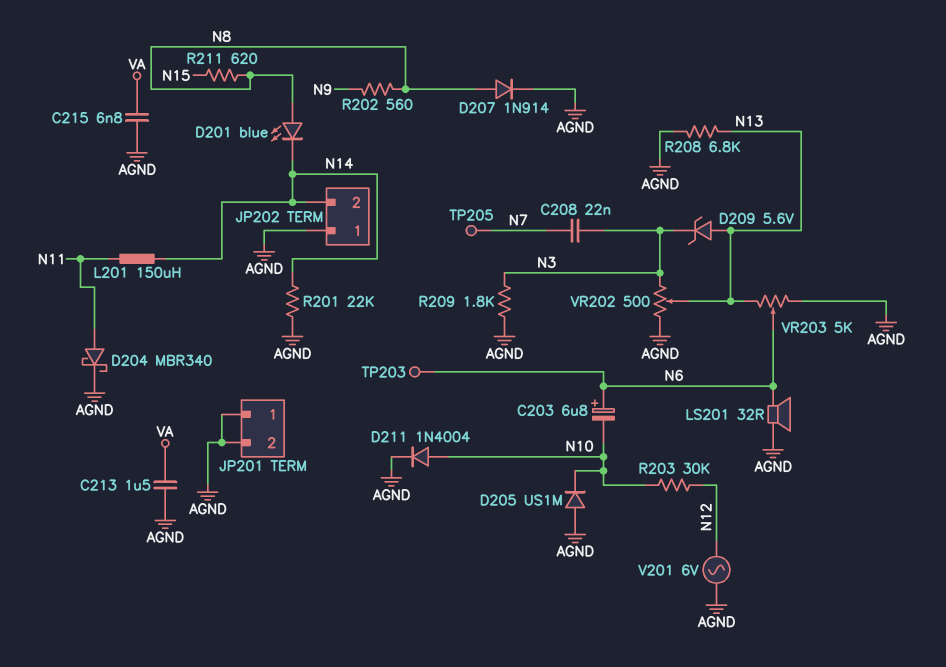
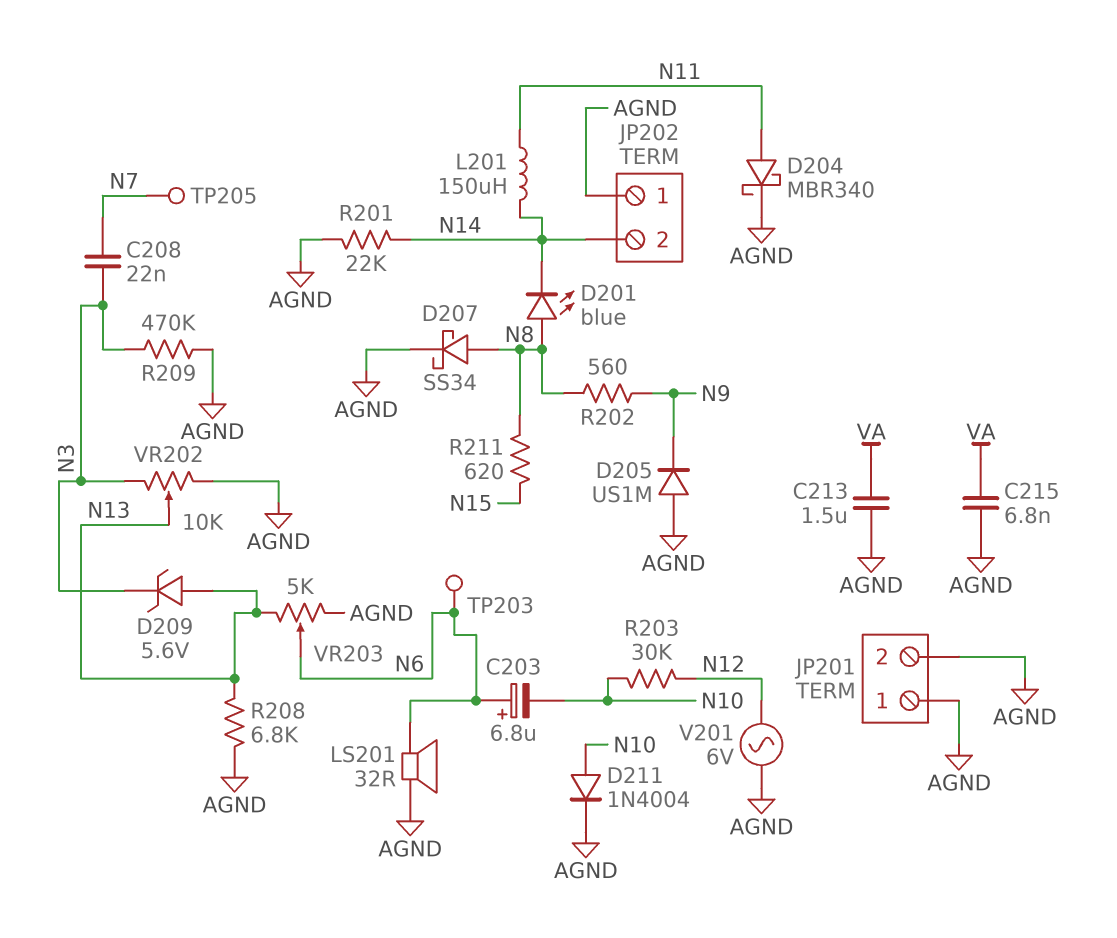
D205: diode US1M (A AGND, K N10) -> diode US1M (A AGND, K N9)
D207: diode 1N914 (A N8, K AGND) -> schottky SS34 (A N8, K AGND)
R209: 1.8k (AGND, N3) -> 470k (AGND, N3)
VR202: 500 (AGND, N3, wiper N13) -> 10k (AGND, N3, wiper N13)

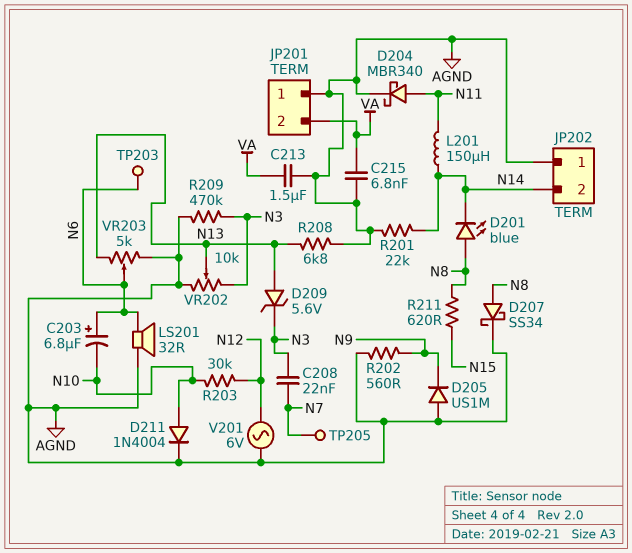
JP201 pin 2: AGND -> VA
R202: 560 (N8, N9) -> 560 (AGND, N9)

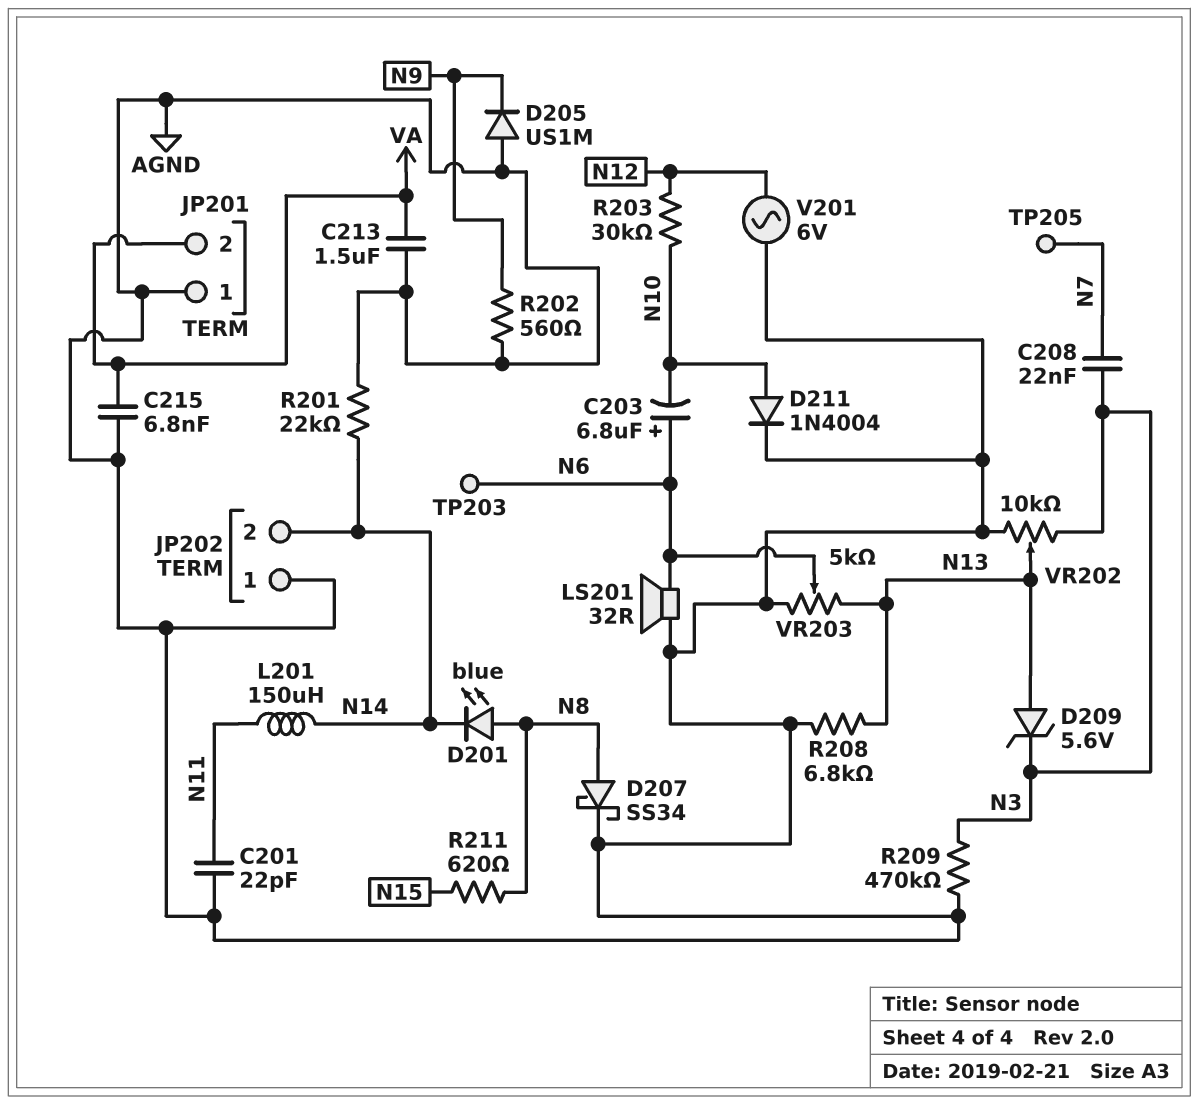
C201: none -> 22pF (AGND, N11)
D204: schottky MBR340 (A N11, K AGND) -> none

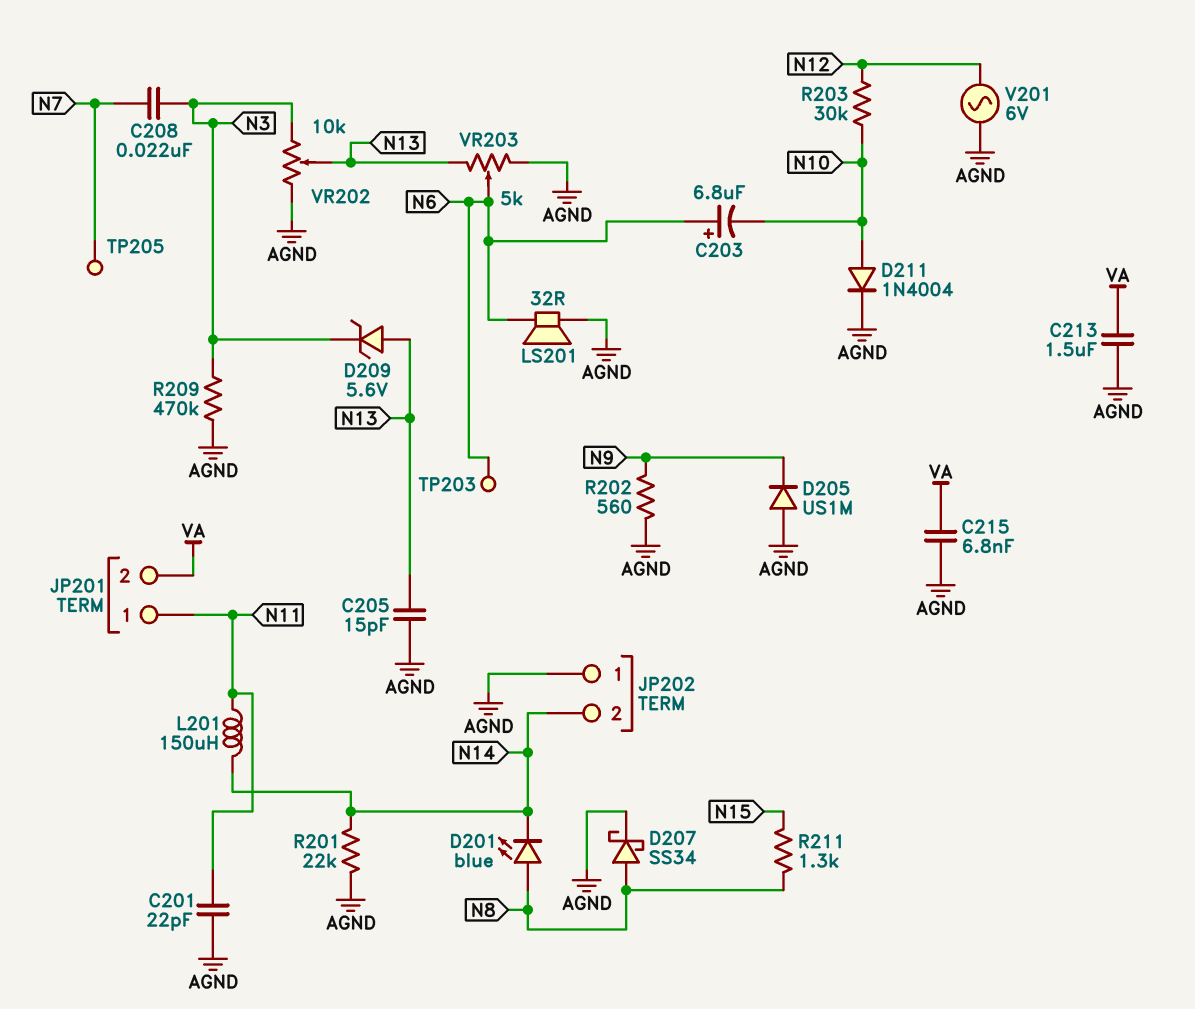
C205: none -> 15pF (AGND, N13)
JP201 pin 1: AGND -> N11
R208: 6.8k (AGND, N13) -> none
R211: 620 (N8, N15) -> 1.3k (N8, N15)

